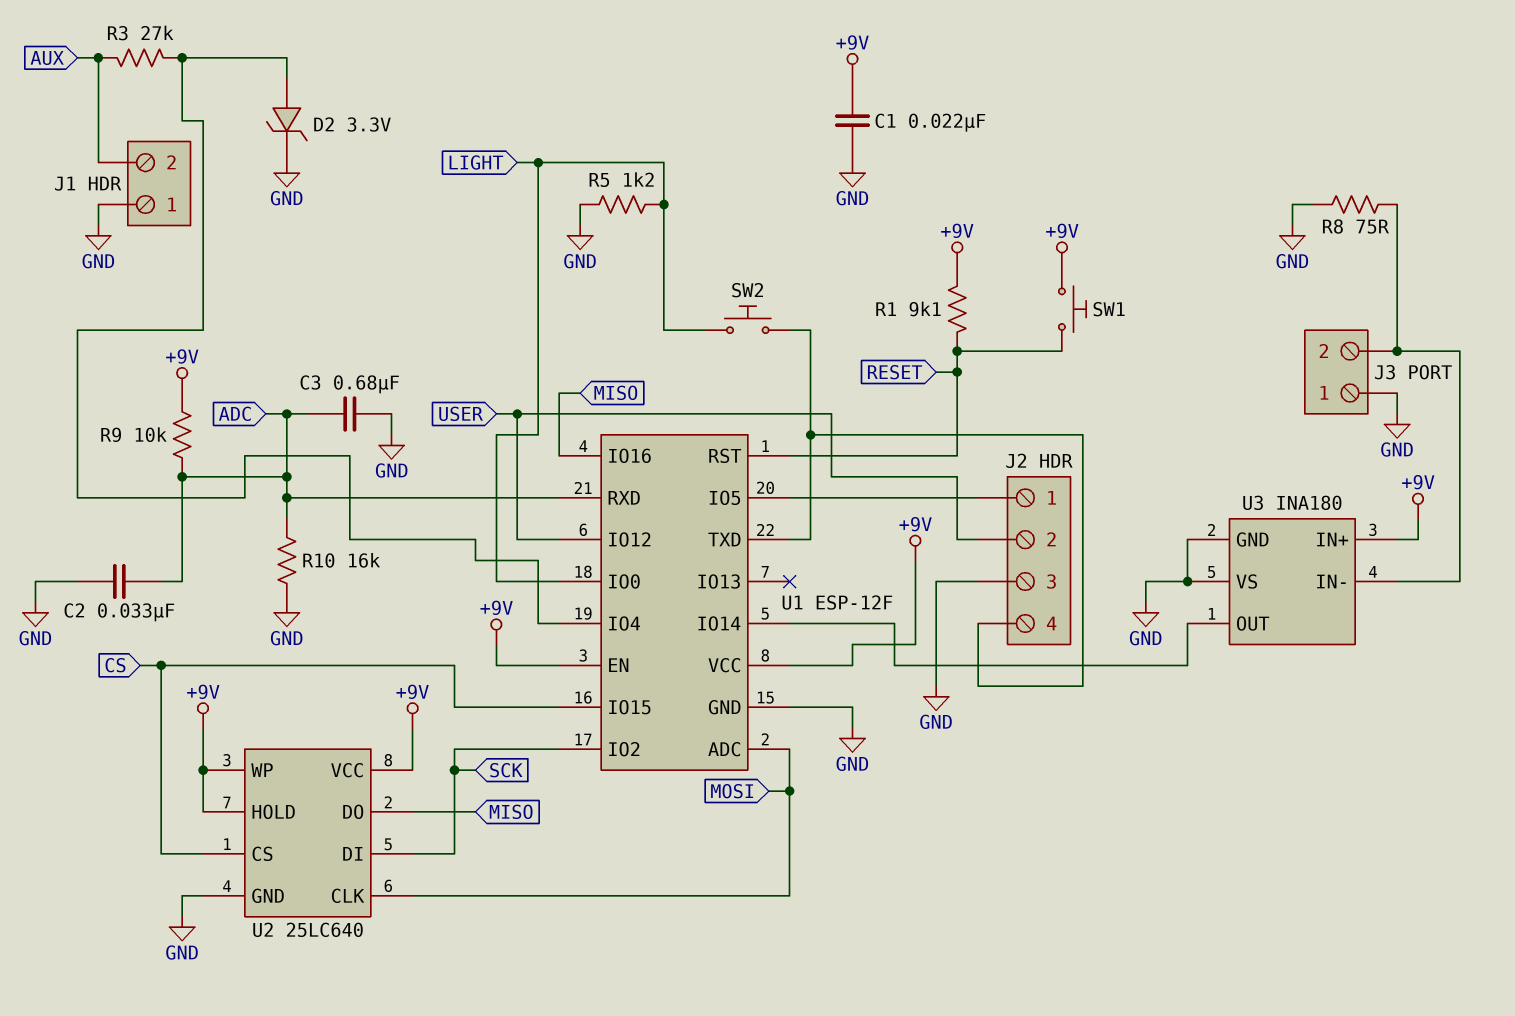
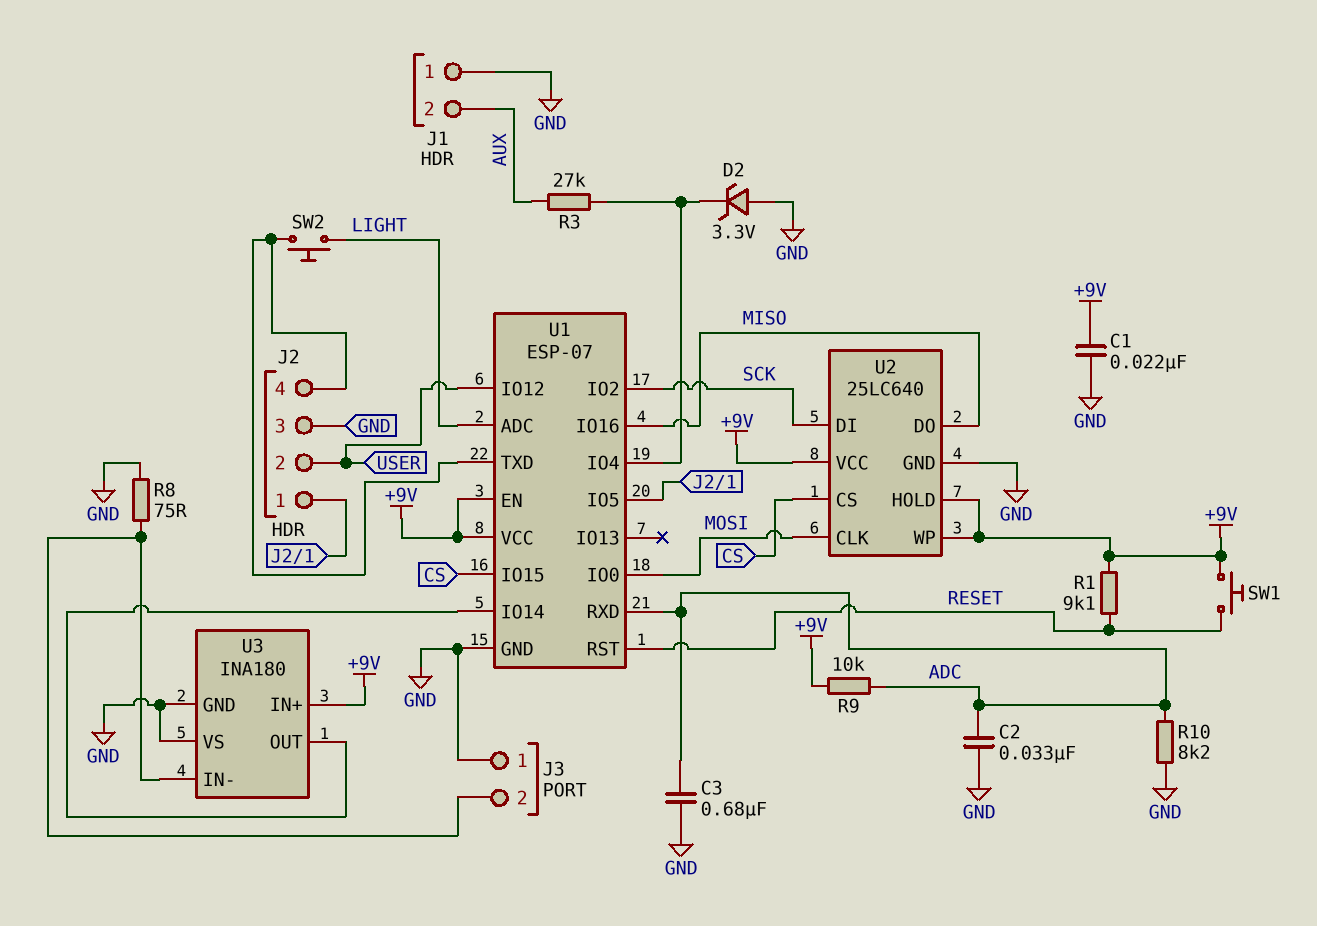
D2: zener 3.3V (A U1/IO4, K GND) -> zener 3.3V (A GND, K U1/IO4)
R5: 1.2k (GND, LIGHT) -> none
R10: 16k (ADC, GND) -> 8.2k (ADC, GND)
U1: ESP-12F -> ESP-07
U1 pin ADC: MOSI -> LIGHT
U1 pin IO0: LIGHT -> MOSI

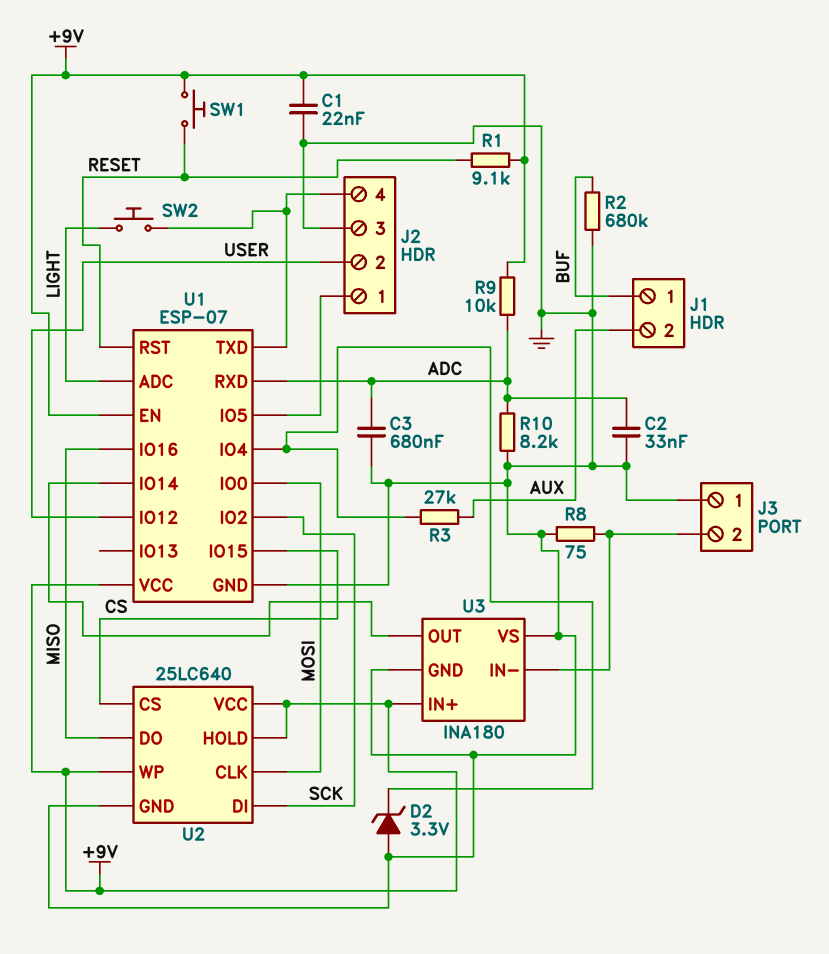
J1 pin 1: GND -> BUF
R2: none -> 680k (BUF, GND)

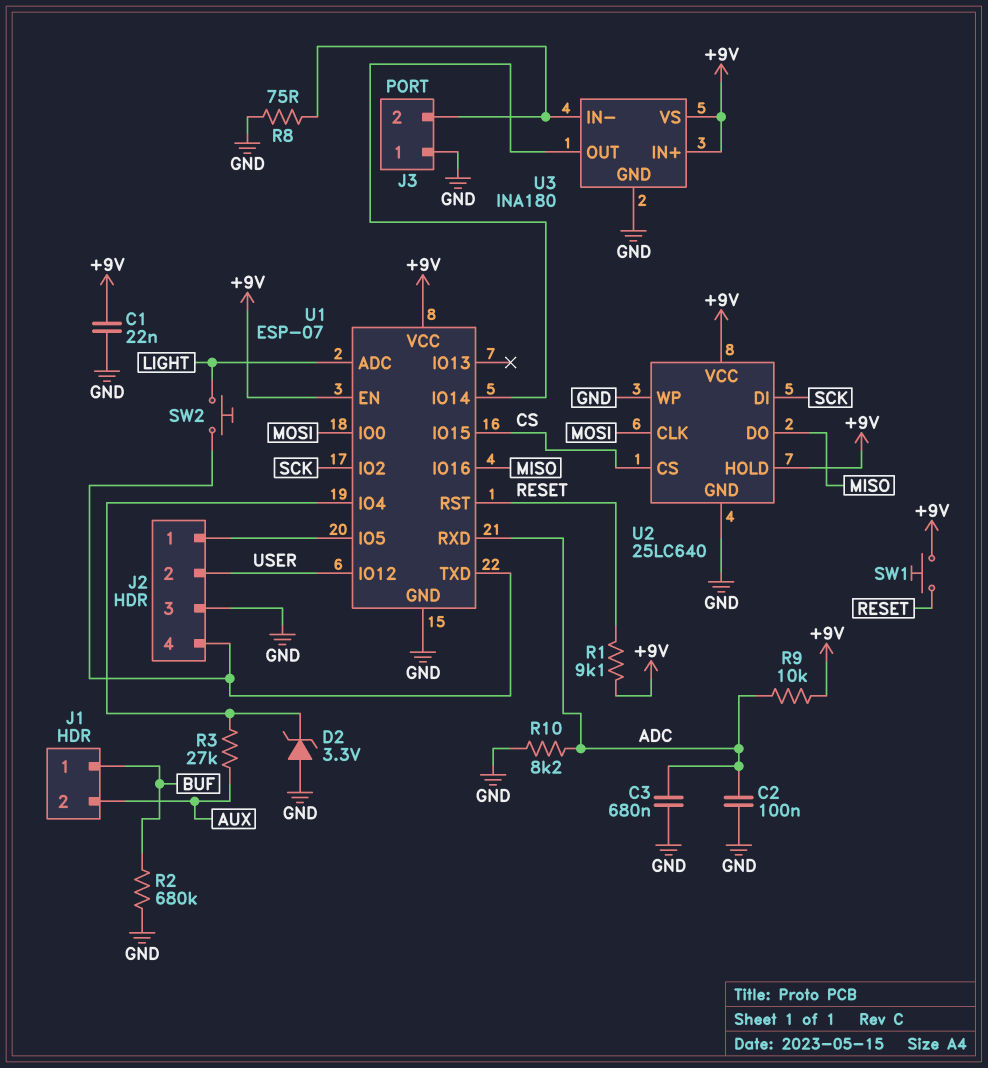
C2: 33nF (ADC, GND) -> 100nF (ADC, GND)
U2 pin WP: +9V -> GND
U3 pin VS: GND -> +9V

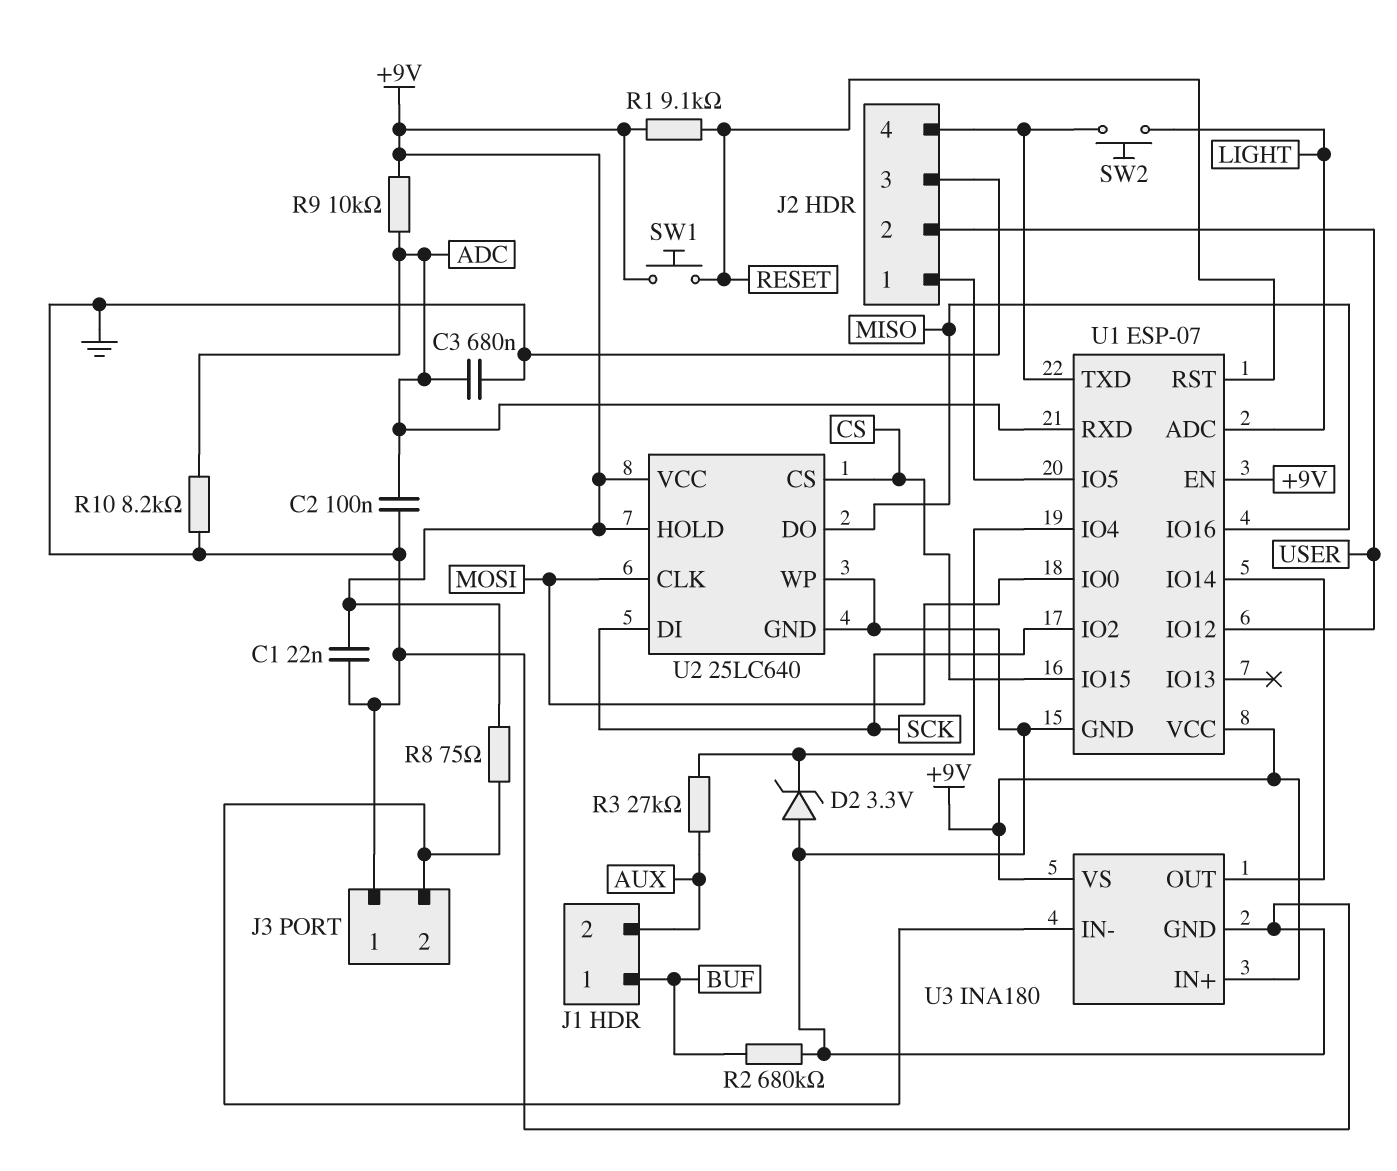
R8: 75 (GND, J3/2) -> 75 (+9V, J3/2)

